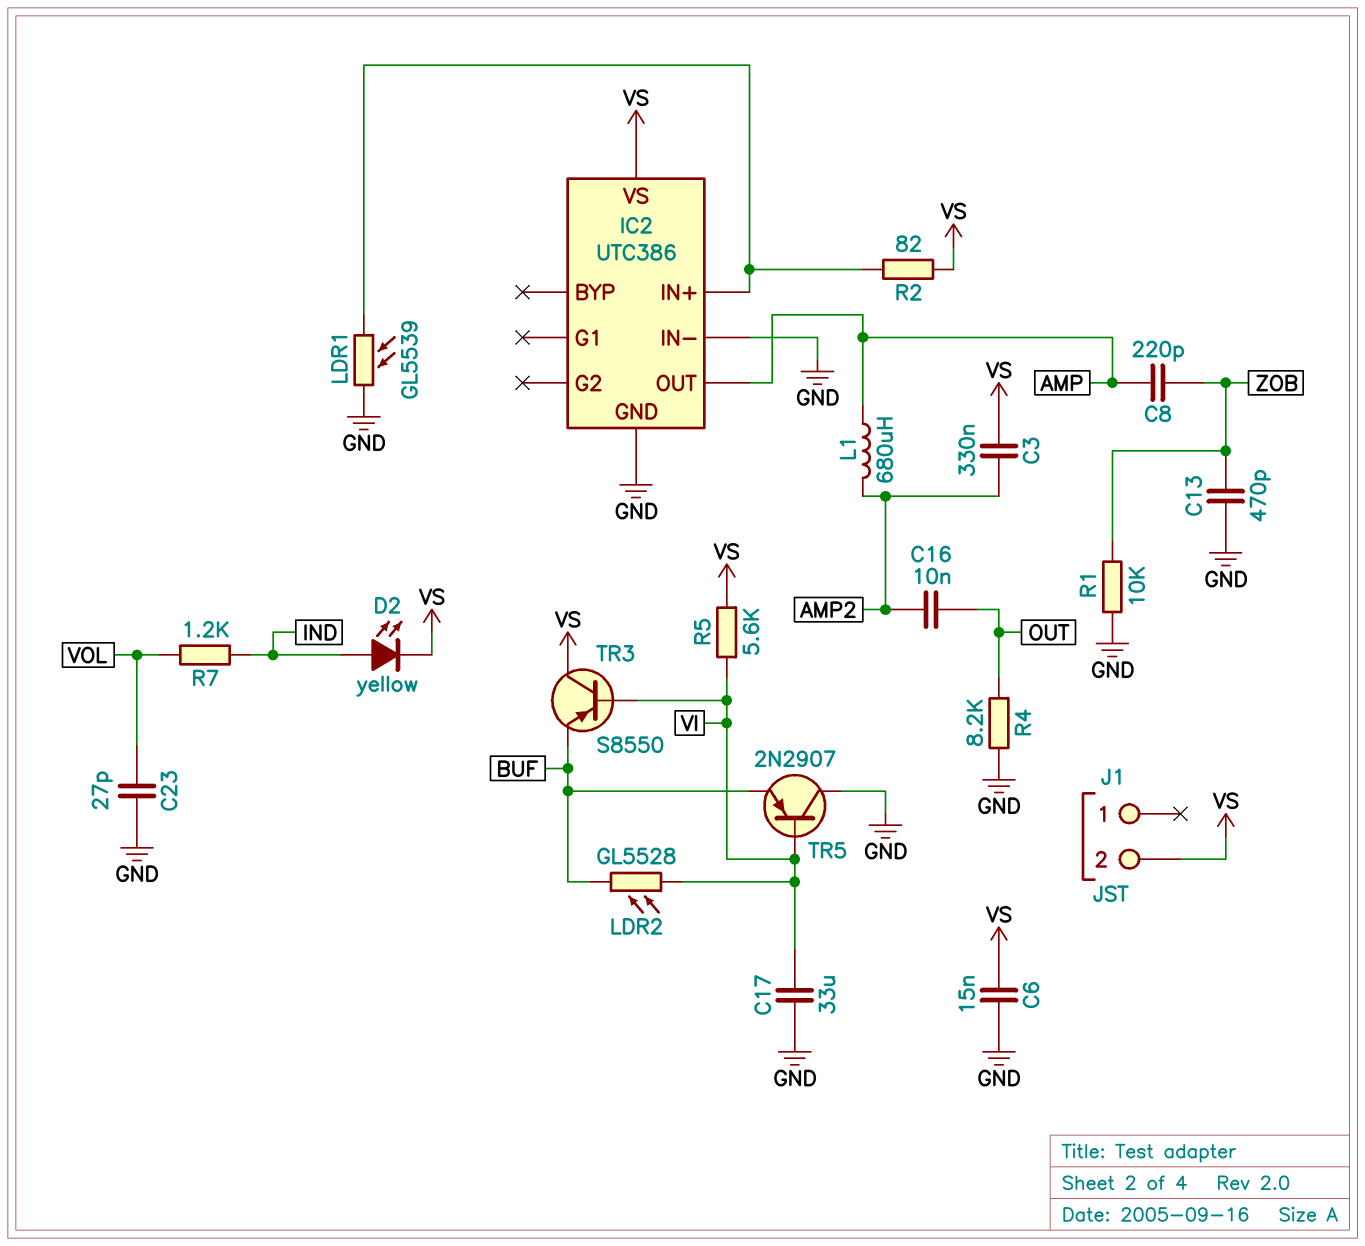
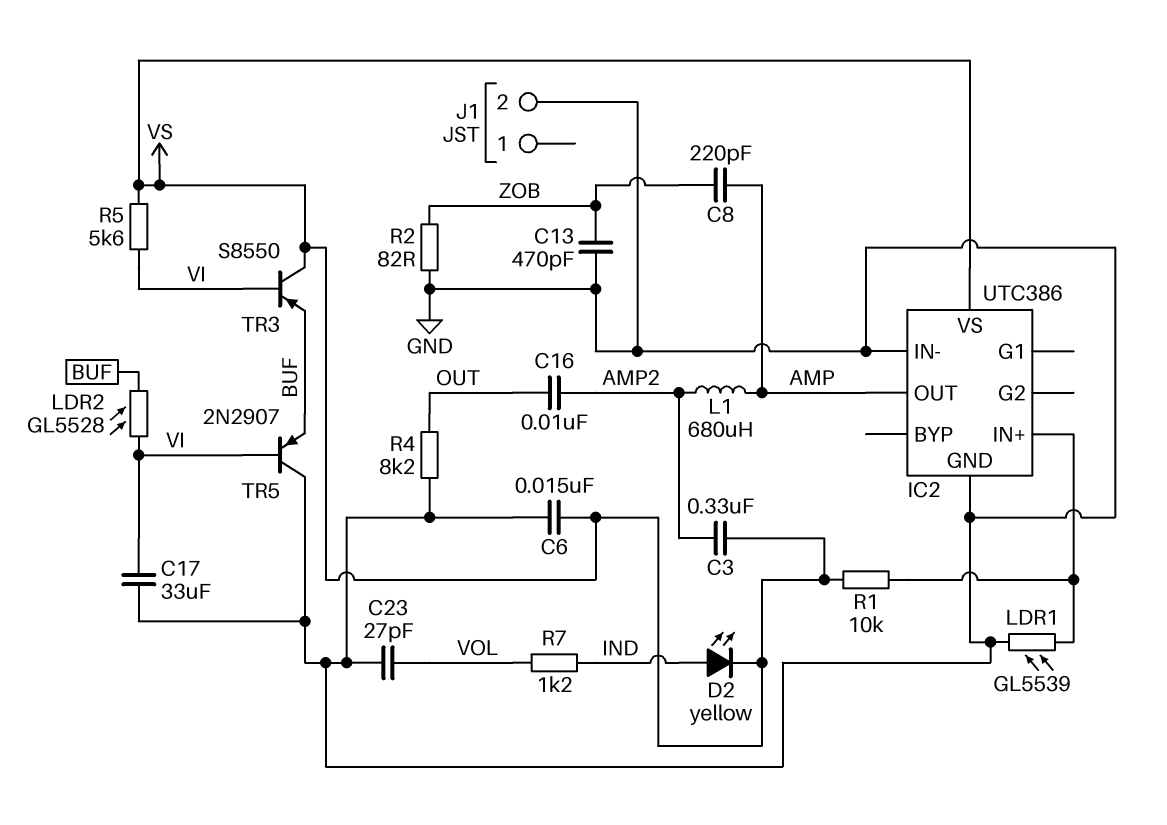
J1 pin 2: VS -> GND
R1: 10k (GND, ZOB) -> 10k (IC2/IN+, VS)
R2: 82 (IC2/IN+, VS) -> 82 (GND, ZOB)

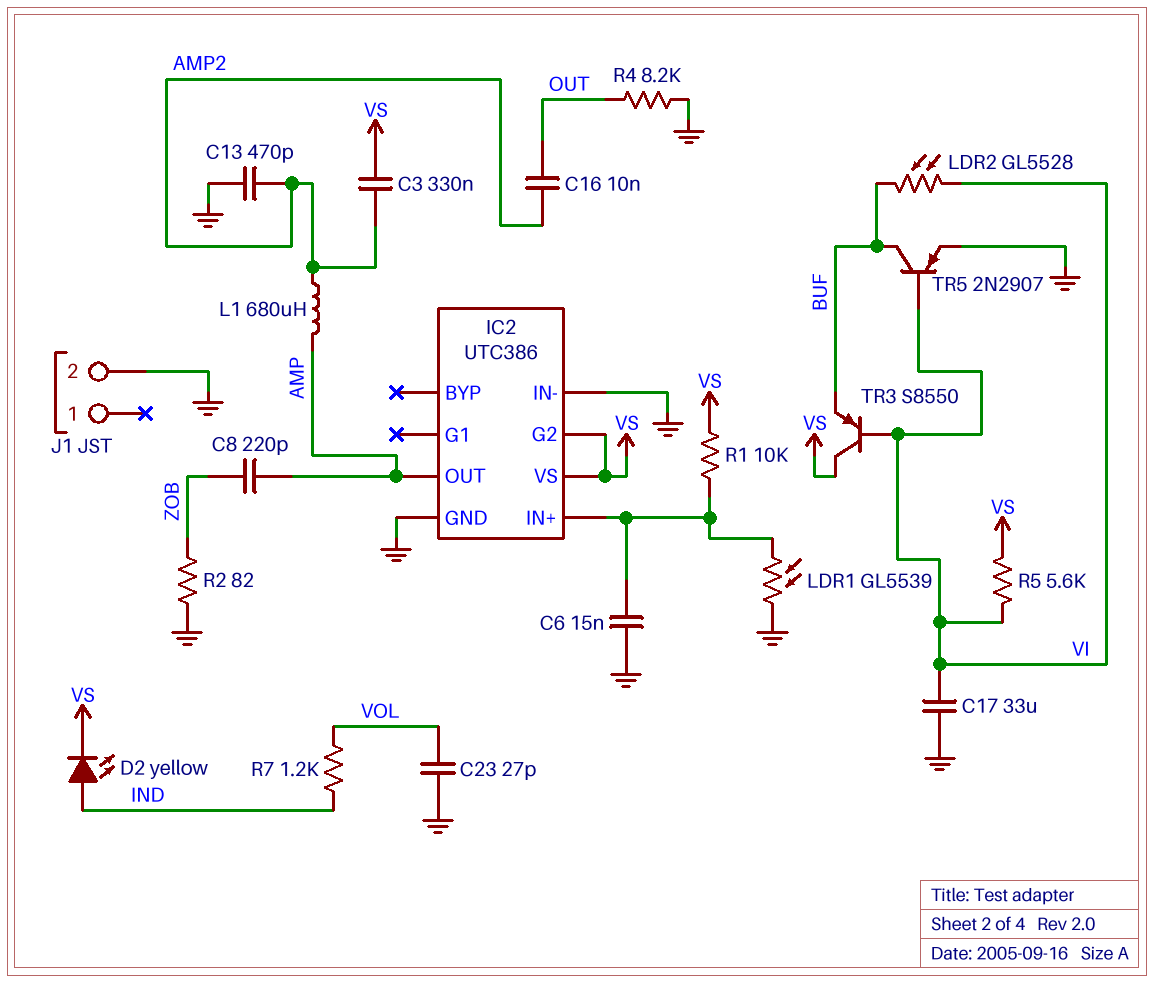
C6: 15nF (GND, VS) -> 15nF (GND, IC2/IN+)
C13: 470pF (GND, ZOB) -> 470pF (AMP2, GND)
IC2 pin G2: none -> VS
TR5: PNP 2N2907 (B VI, C GND, E BUF) -> PNP 2N2907 (B VI, C BUF, E GND)

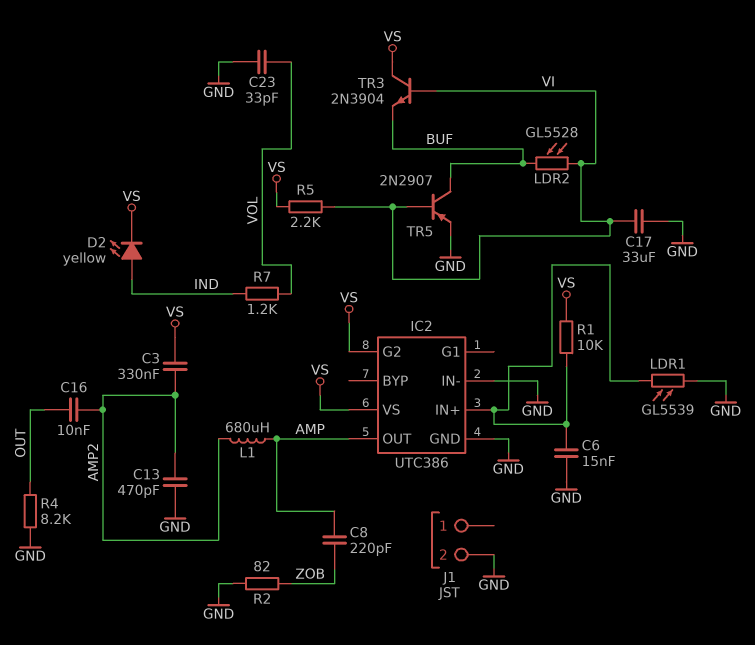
C23: 27pF (GND, VOL) -> 33pF (GND, VOL)
R5: 5.6k (VI, VS) -> 2.2k (VI, VS)
TR3: PNP S8550 (B VI, C VS, E BUF) -> NPN 2N3904 (B VI, C VS, E BUF)

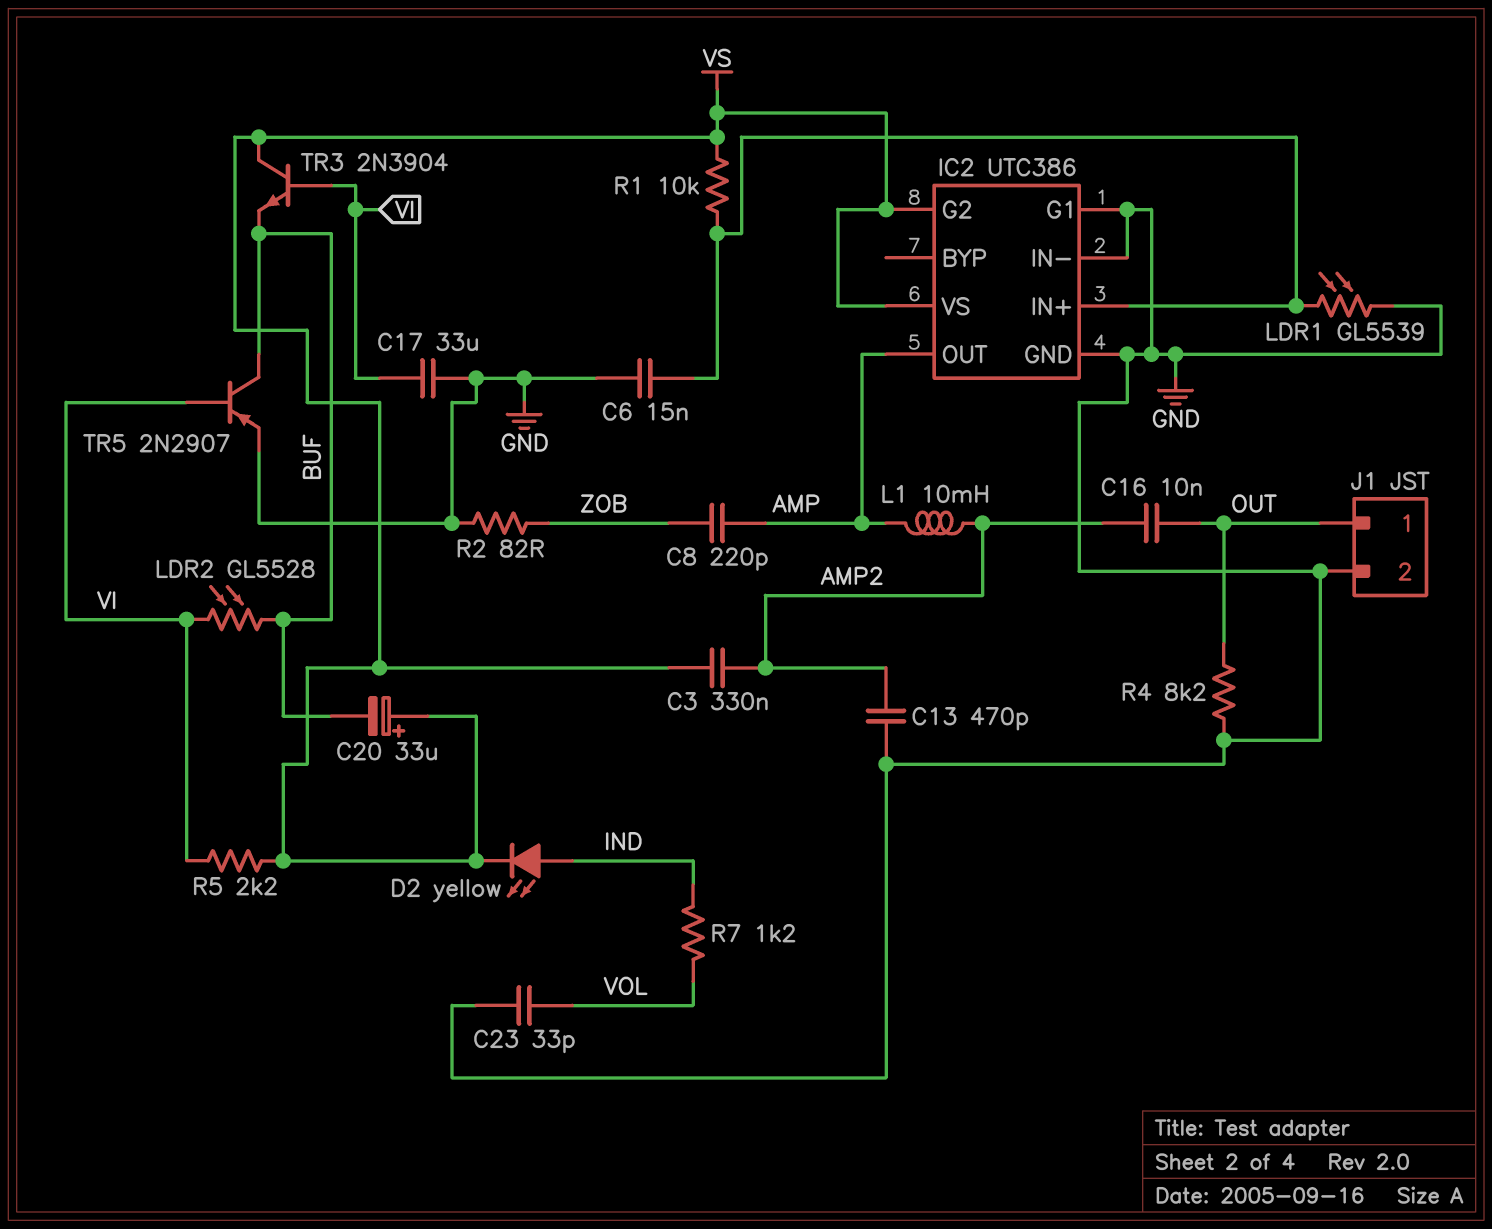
C20: none -> 33uF (plus VS, minus BUF)
IC2 pin G1: none -> GND
J1 pin 1: none -> OUT
L1: 680uH (AMP, AMP2) -> 10mH (AMP, AMP2)

